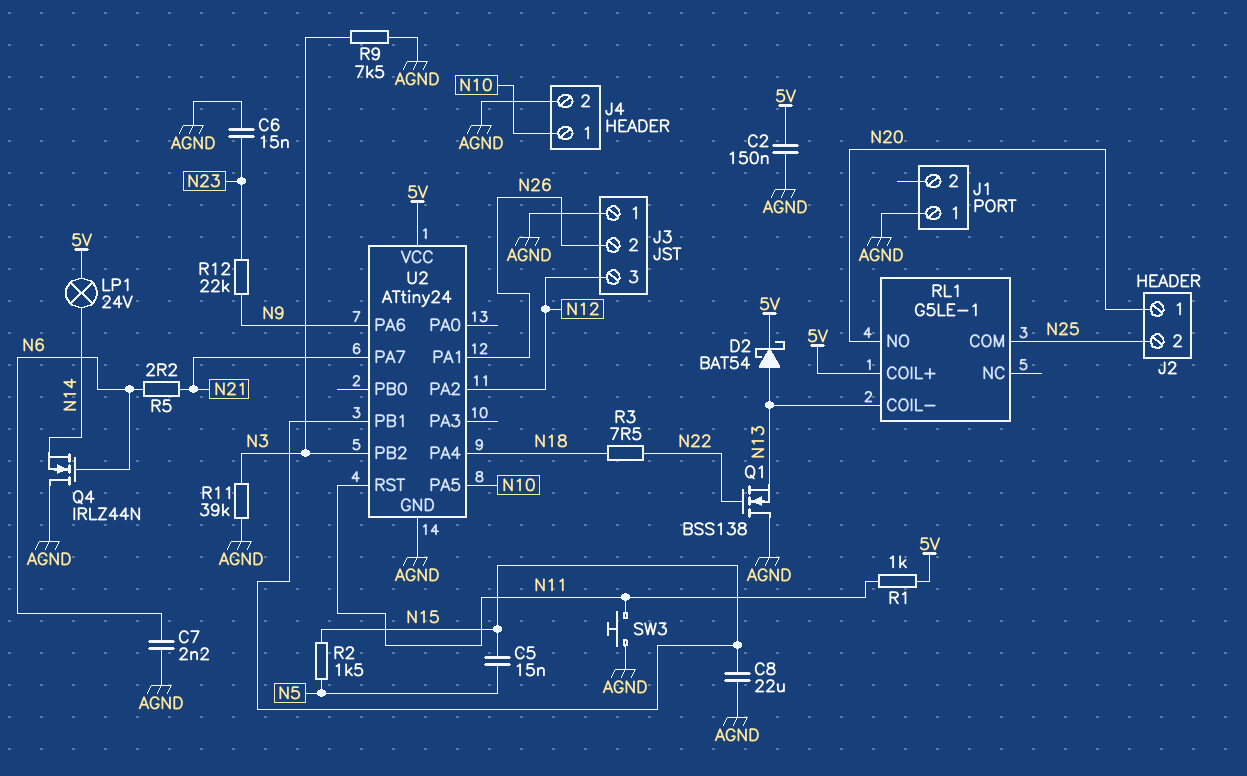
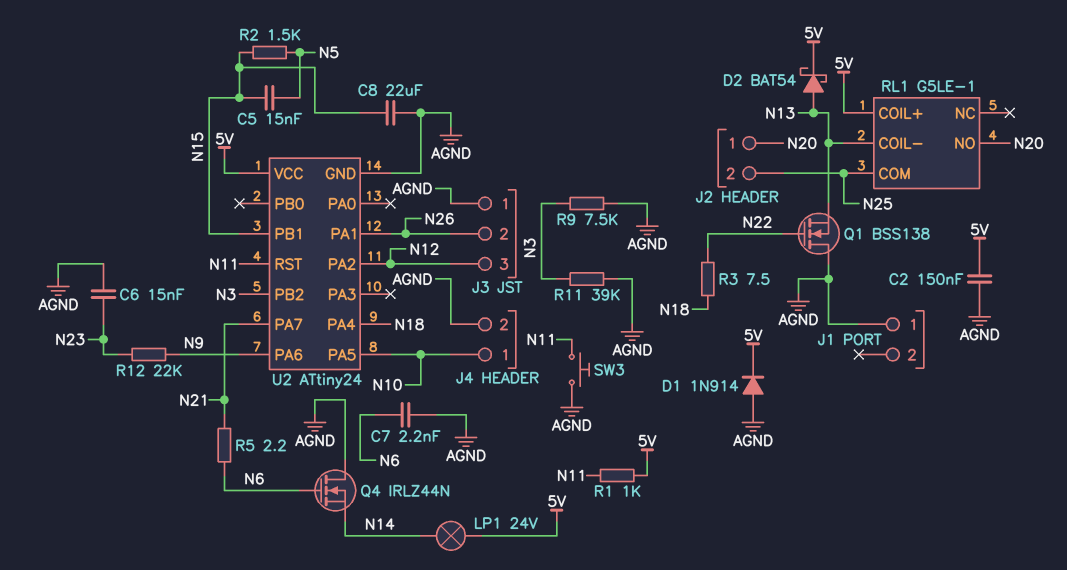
D1: none -> diode 1N914 (A AGND, K 5V)

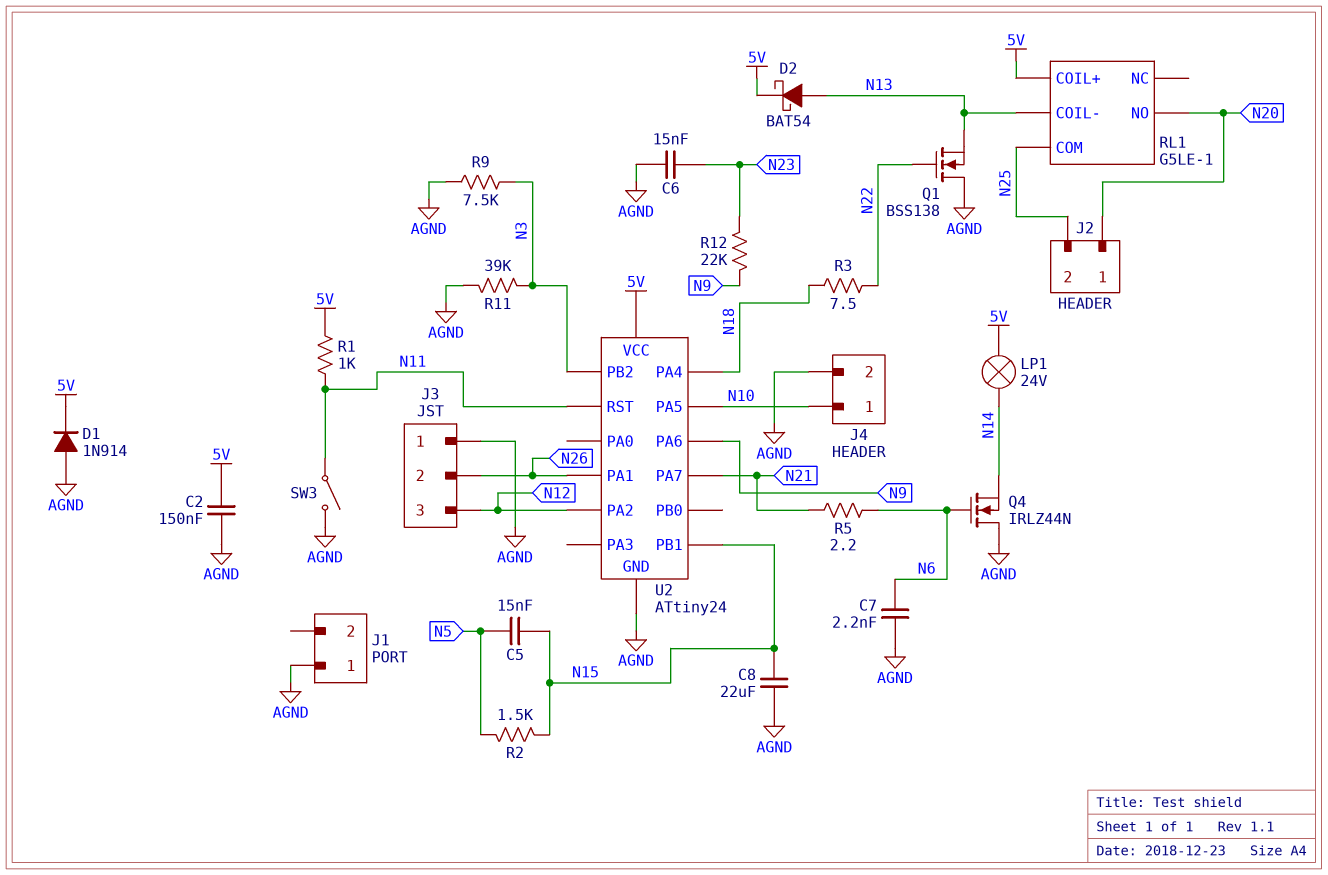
SW3: button (AGND, N11) -> switch (AGND, N11)

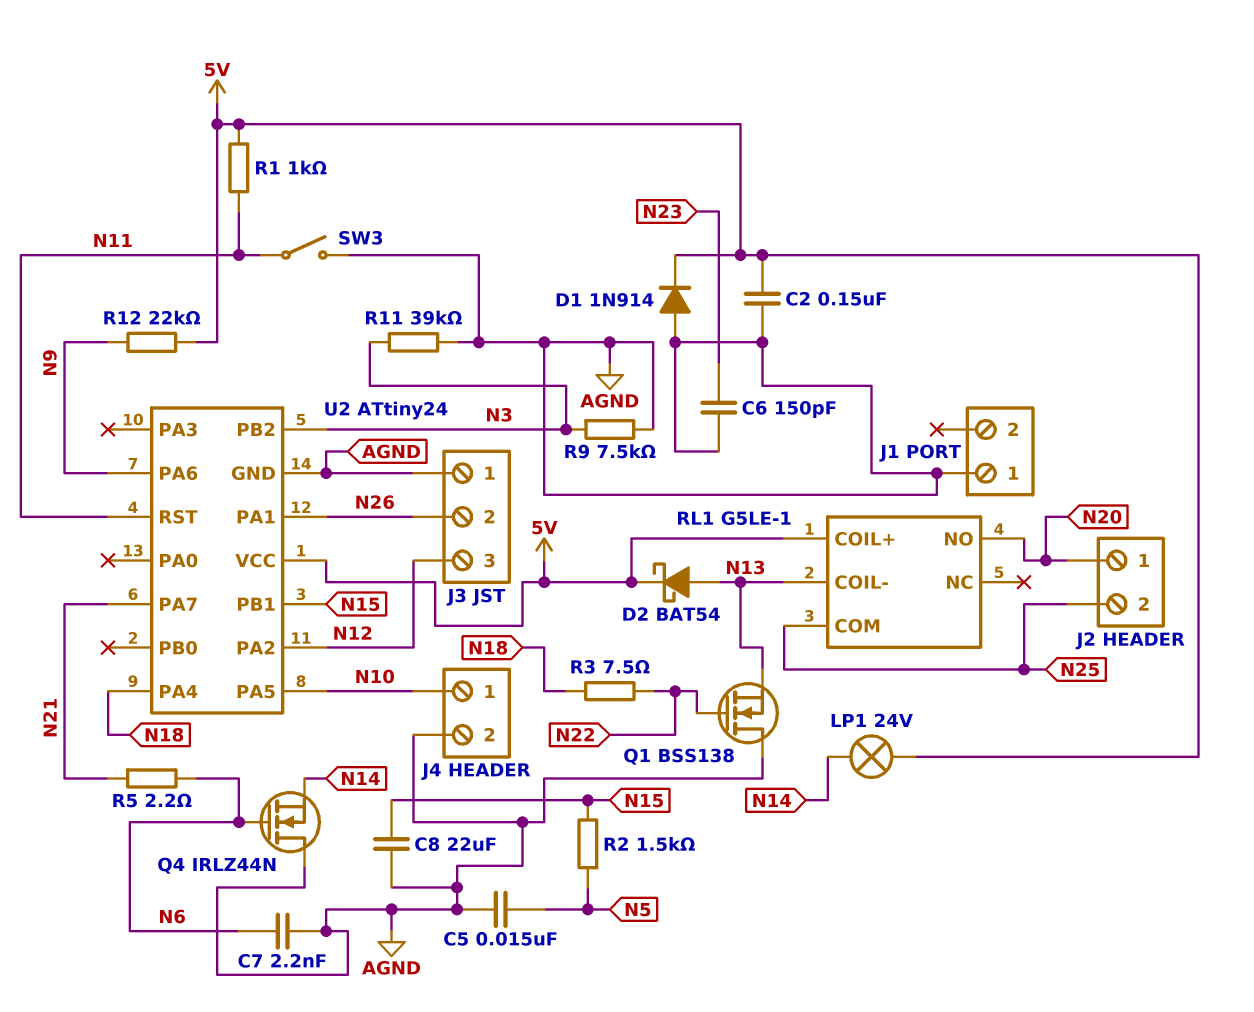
C5: 15nF (N5, N15) -> 15nF (AGND, N5)
C6: 15nF (AGND, N23) -> 150pF (AGND, N23)
R12: 22k (N9, N23) -> 22k (5V, N9)

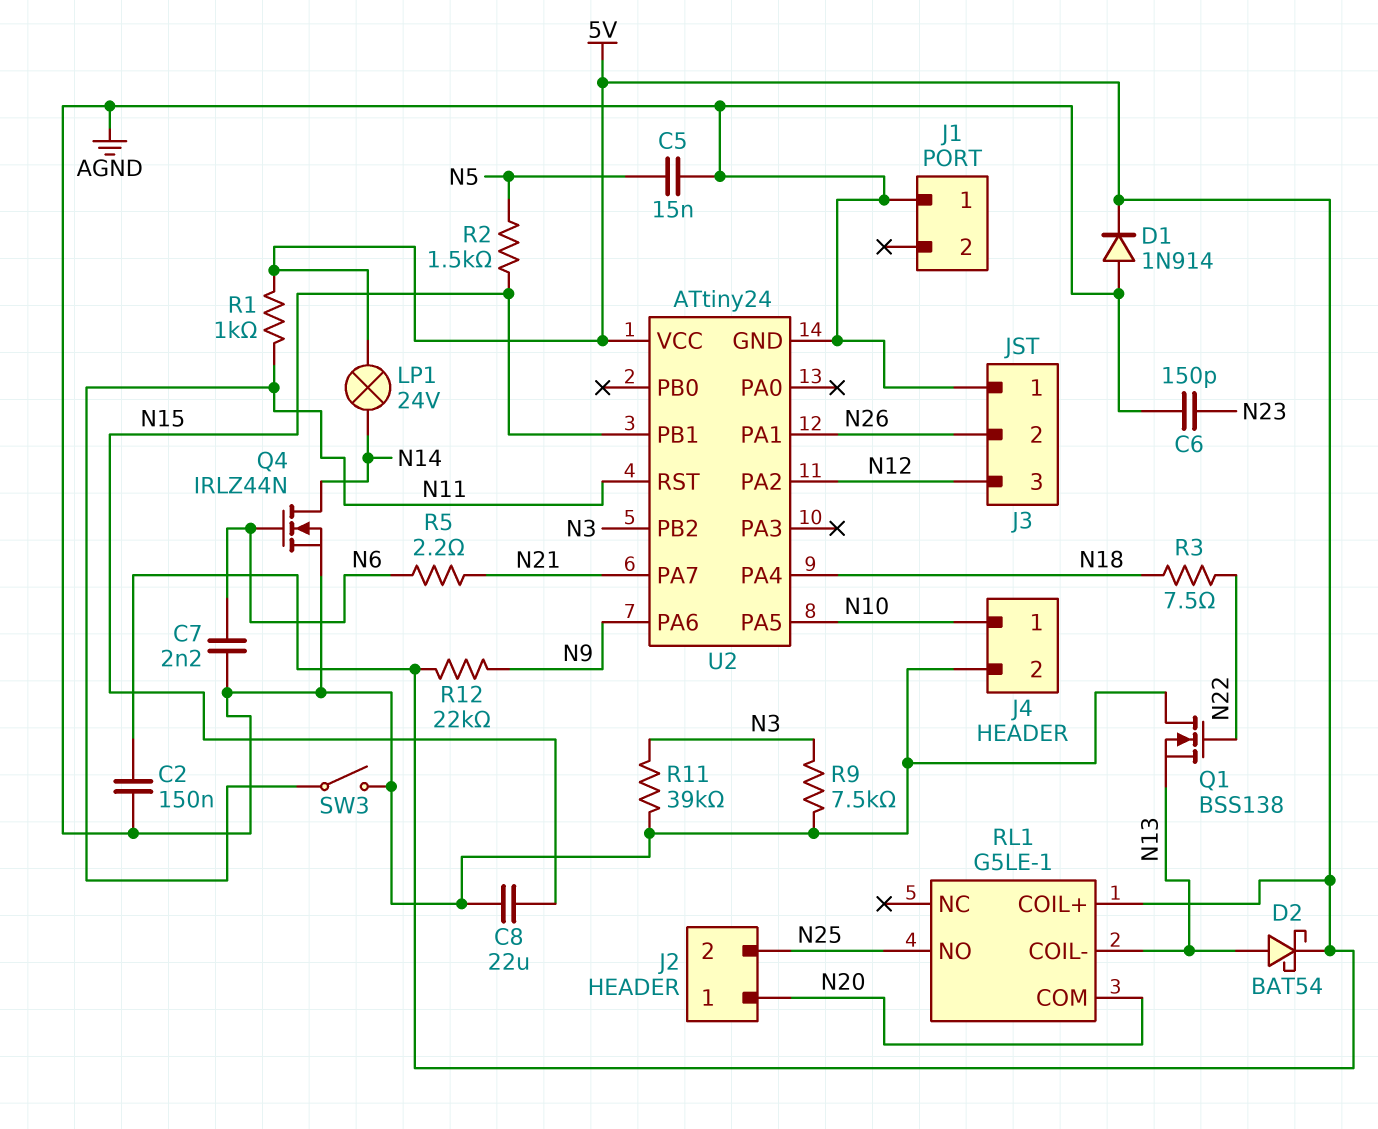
Q4: NMOS IRLZ44N (G N6, D AGND, S N14) -> NMOS IRLZ44N (G N6, D N14, S AGND)
RL1 pin COM: N25 -> N20
RL1 pin NO: N20 -> N25

